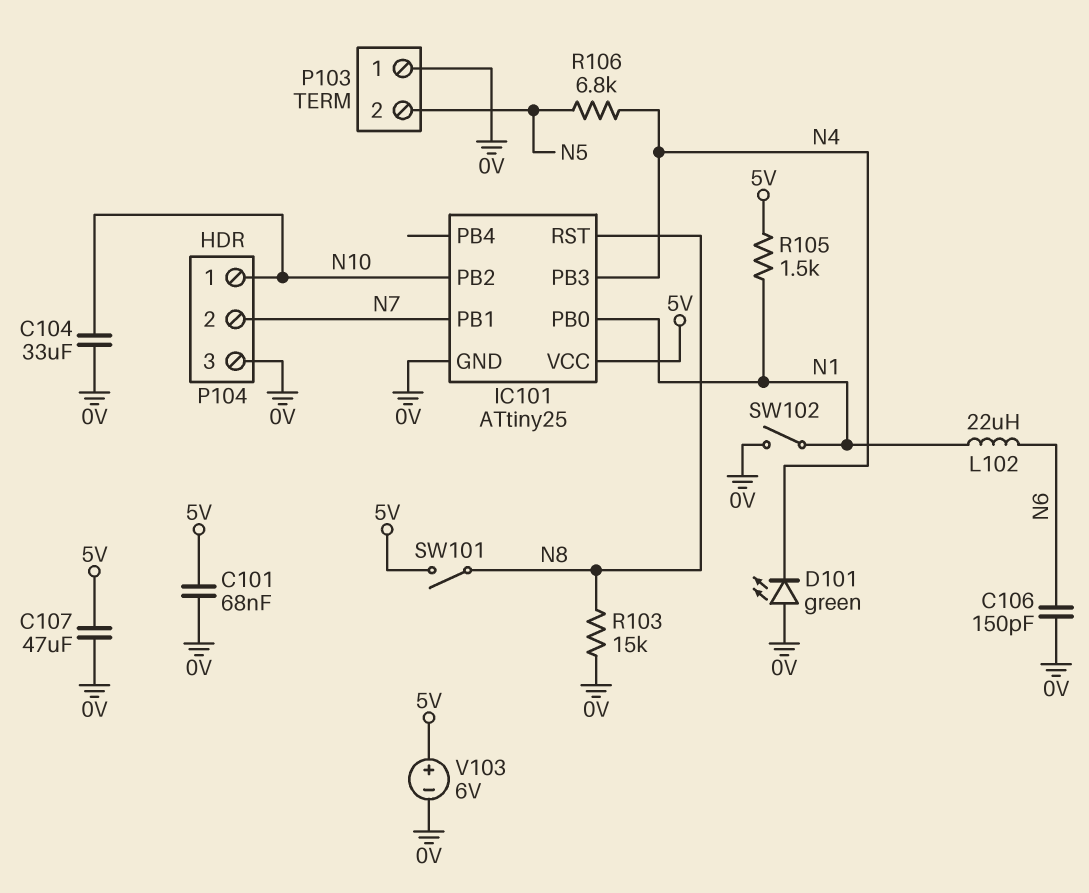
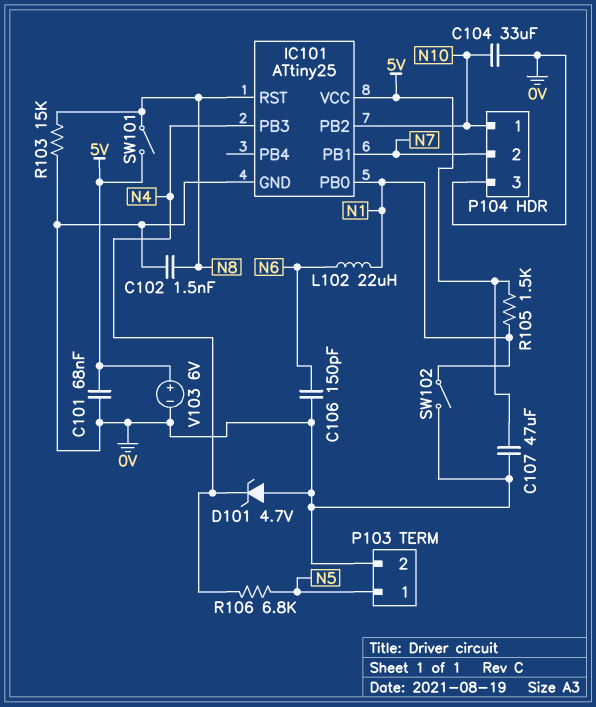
C102: none -> 1.5nF (0V, N8)
D101: LED green (A 0V, K N4) -> zener 4.7V (A 0V, K N4)
P103 pin 1: 0V -> N5
P103 pin 2: N5 -> 0V

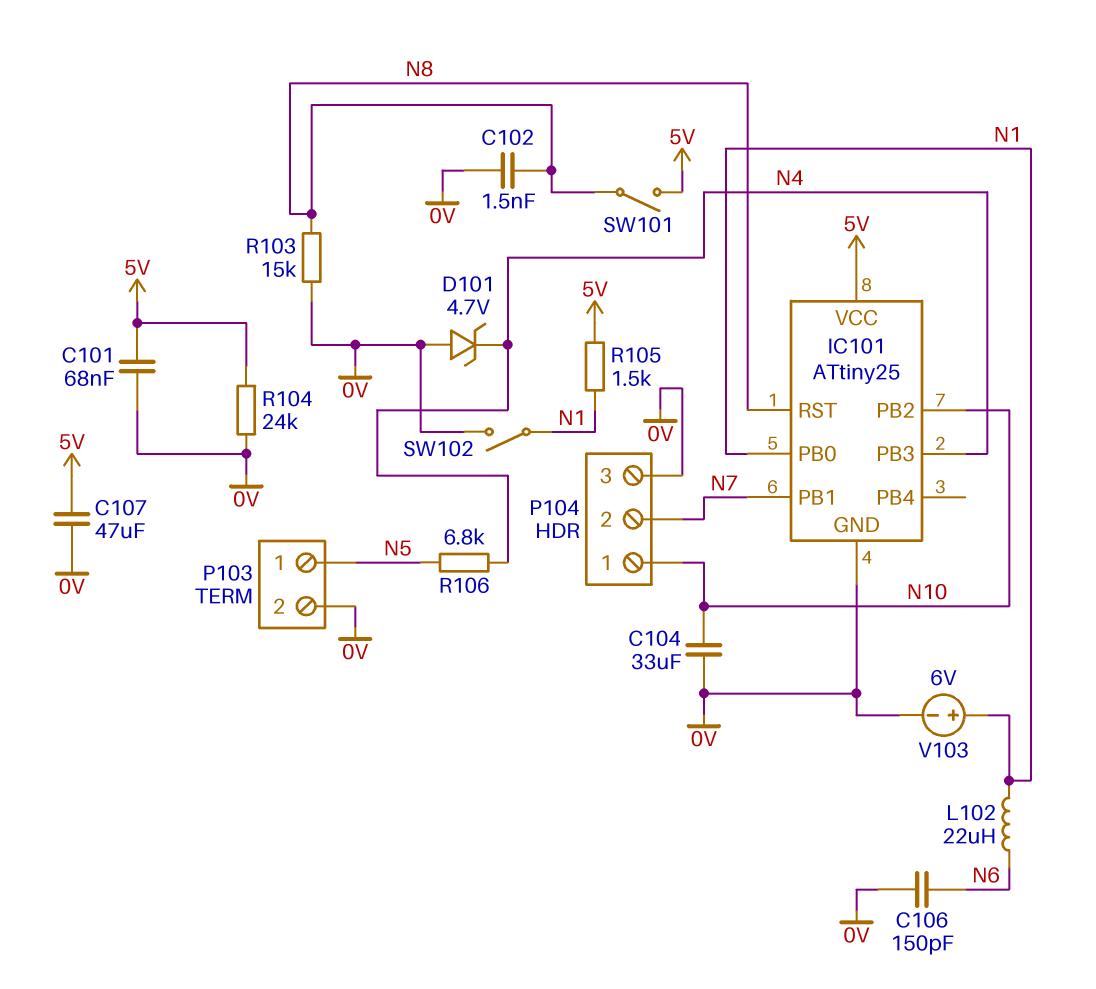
R104: none -> 24k (0V, 5V)
V103: 6V (plus 5V, minus 0V) -> 6V (plus N1, minus 0V)

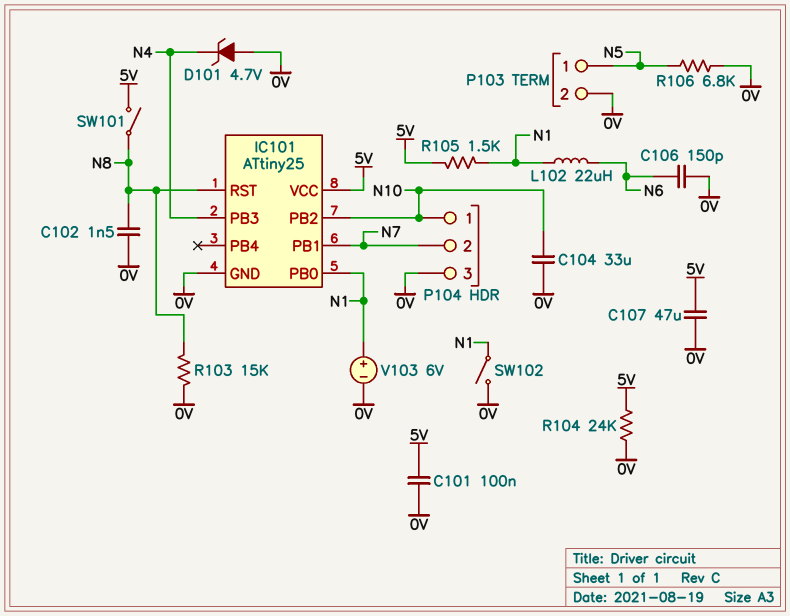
C101: 68nF (0V, 5V) -> 100nF (0V, 5V)
R106: 6.8k (N4, N5) -> 6.8k (0V, N5)

